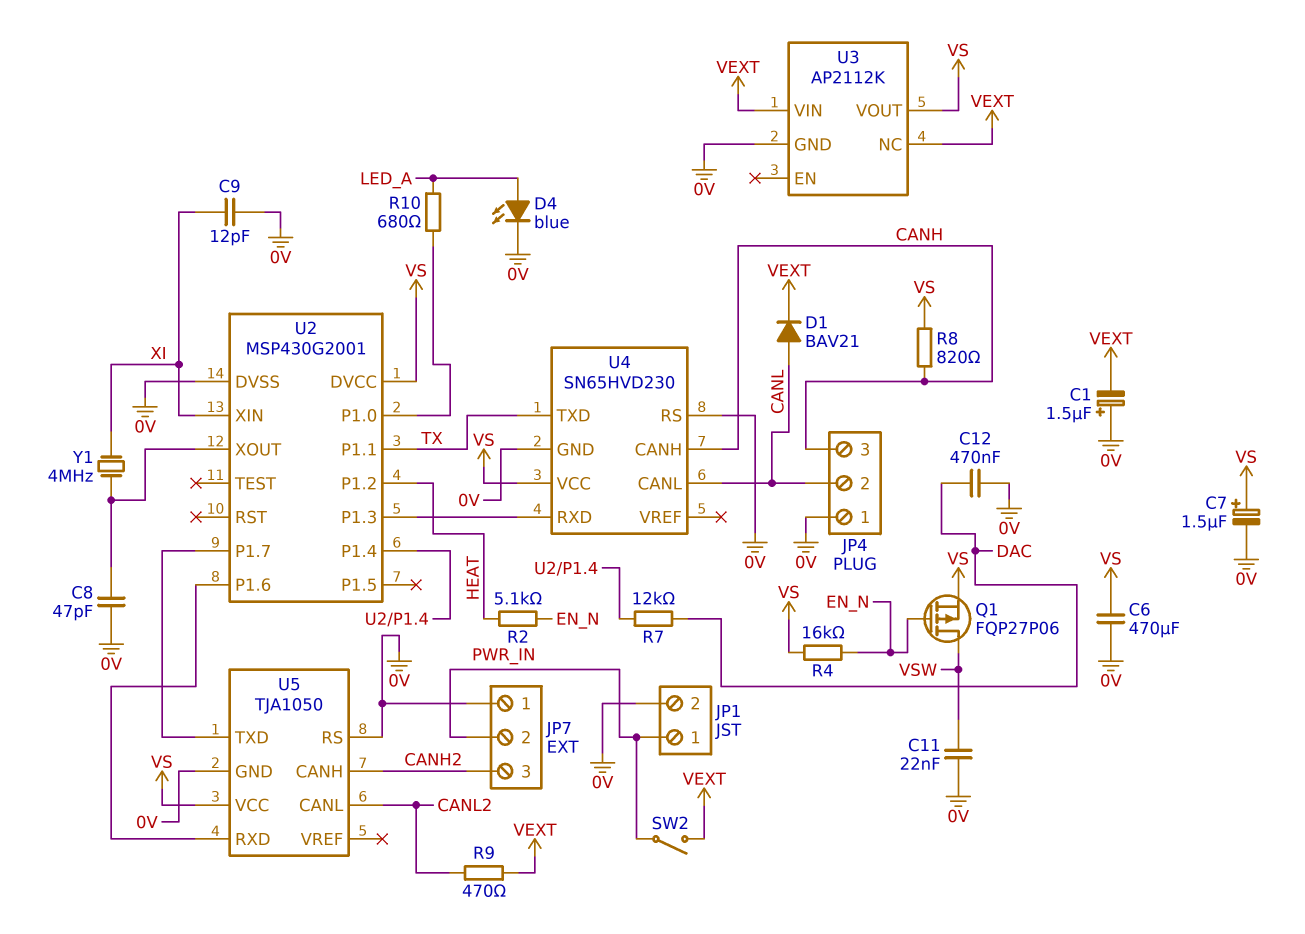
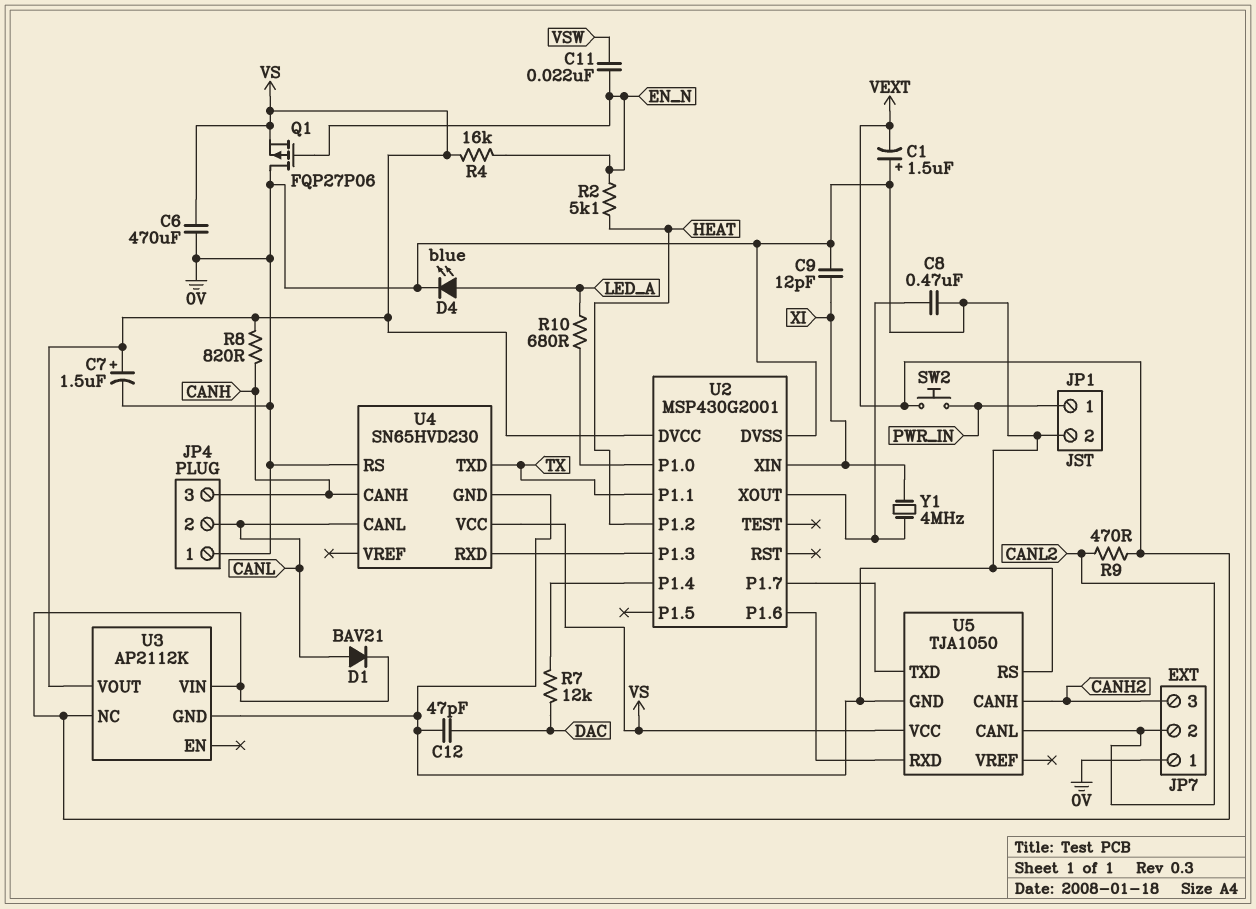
C8: 47pF (0V, U2/XOUT) -> 470nF (0V, U2/XOUT)
C11: 22nF (0V, VSW) -> 22nF (EN_N, VSW)
C12: 470nF (0V, DAC) -> 47pF (0V, DAC)
JP7 pin 2: PWR_IN -> CANL2
Q1: PMOS FQP27P06 (G EN_N, D VSW, S VS) -> PMOS FQP27P06 (G EN_N, D 0V, S VS)
SW2: switch (PWR_IN, VEXT) -> button (PWR_IN, VEXT)

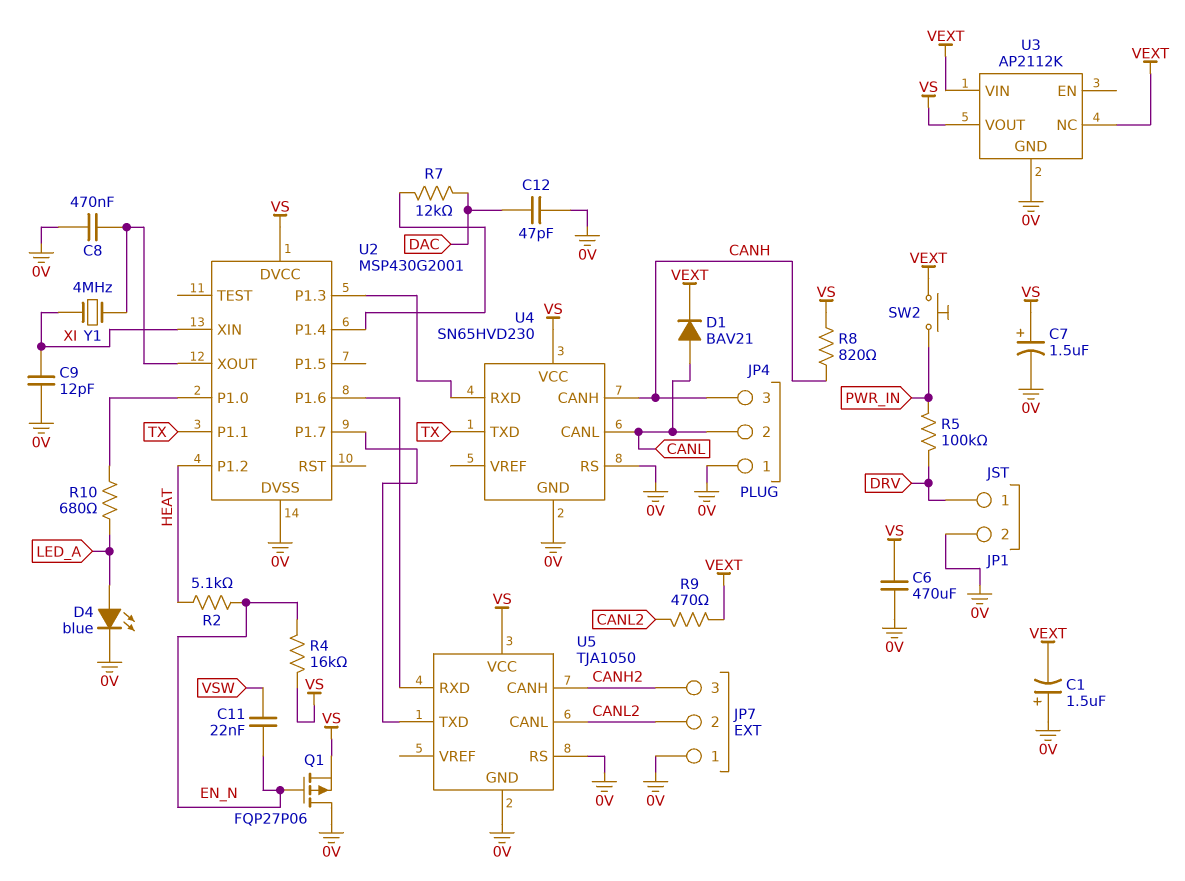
JP1 pin 1: PWR_IN -> DRV
R5: none -> 100k (DRV, PWR_IN)

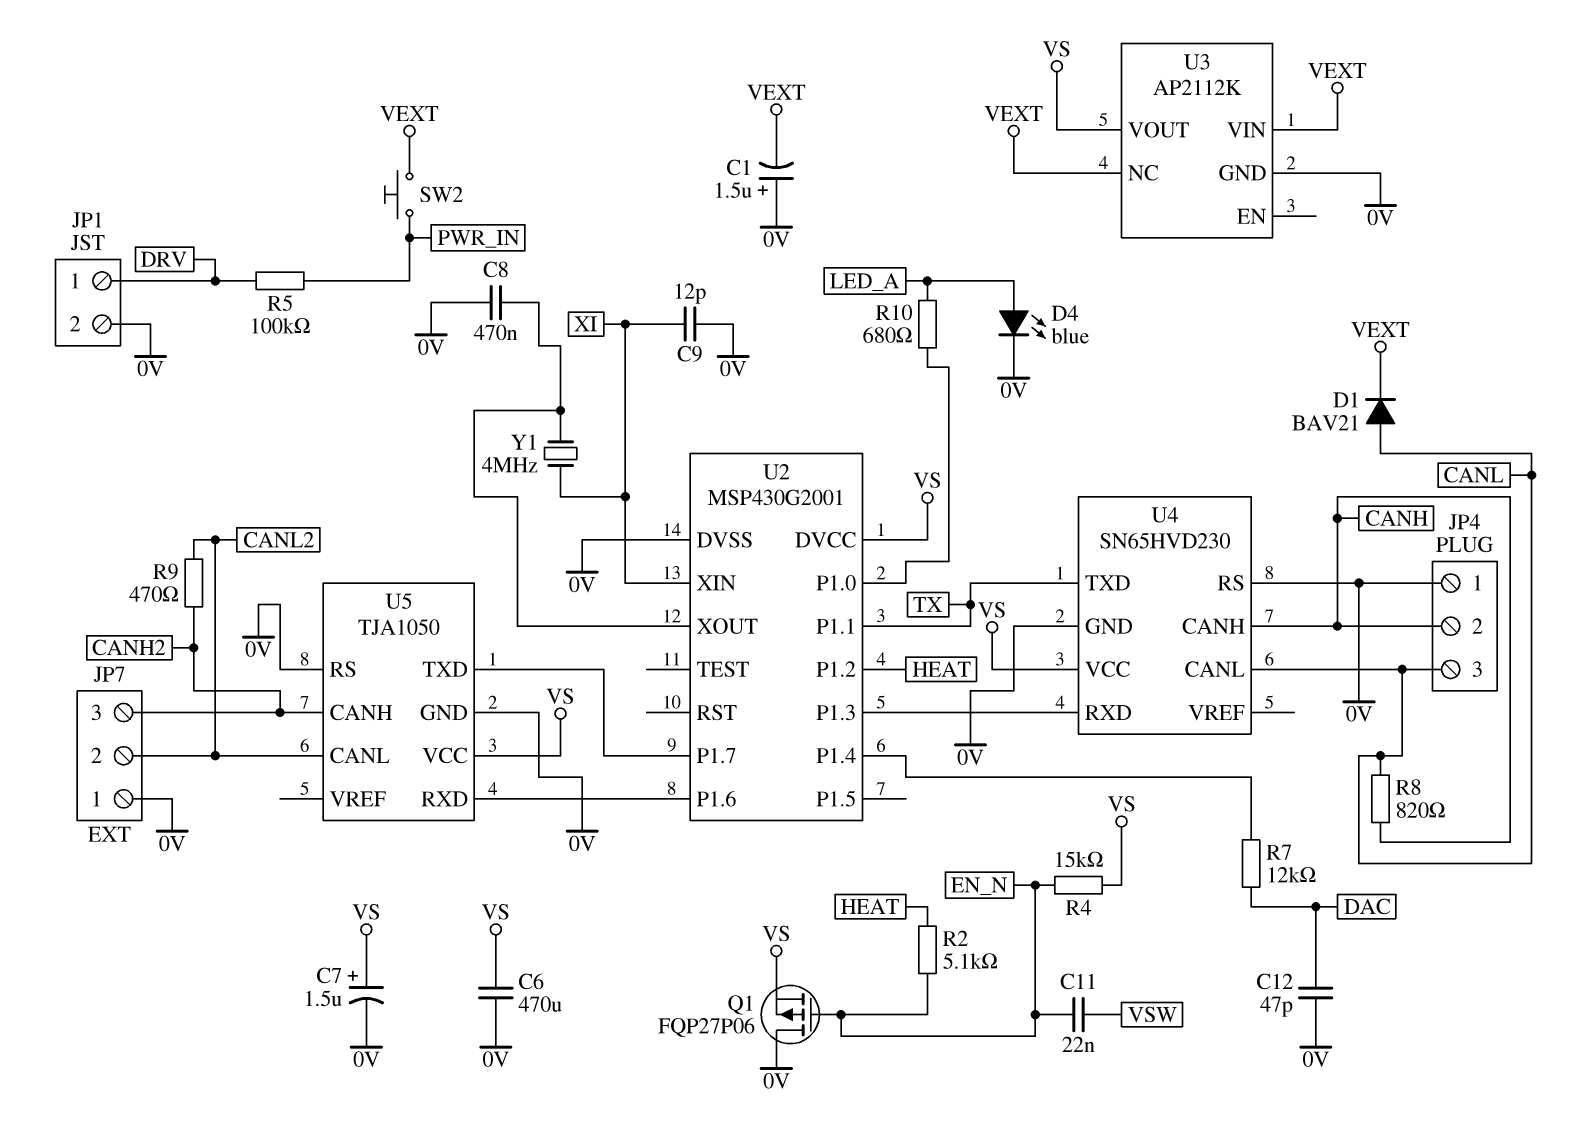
JP4 pin 2: CANL -> CANH
JP4 pin 3: CANH -> CANL
R4: 16k (EN_N, VS) -> 15k (EN_N, VS)
R8: 820 (CANH, VS) -> 820 (CANH, CANL)
R9: 470 (CANL2, VEXT) -> 470 (CANH2, CANL2)

